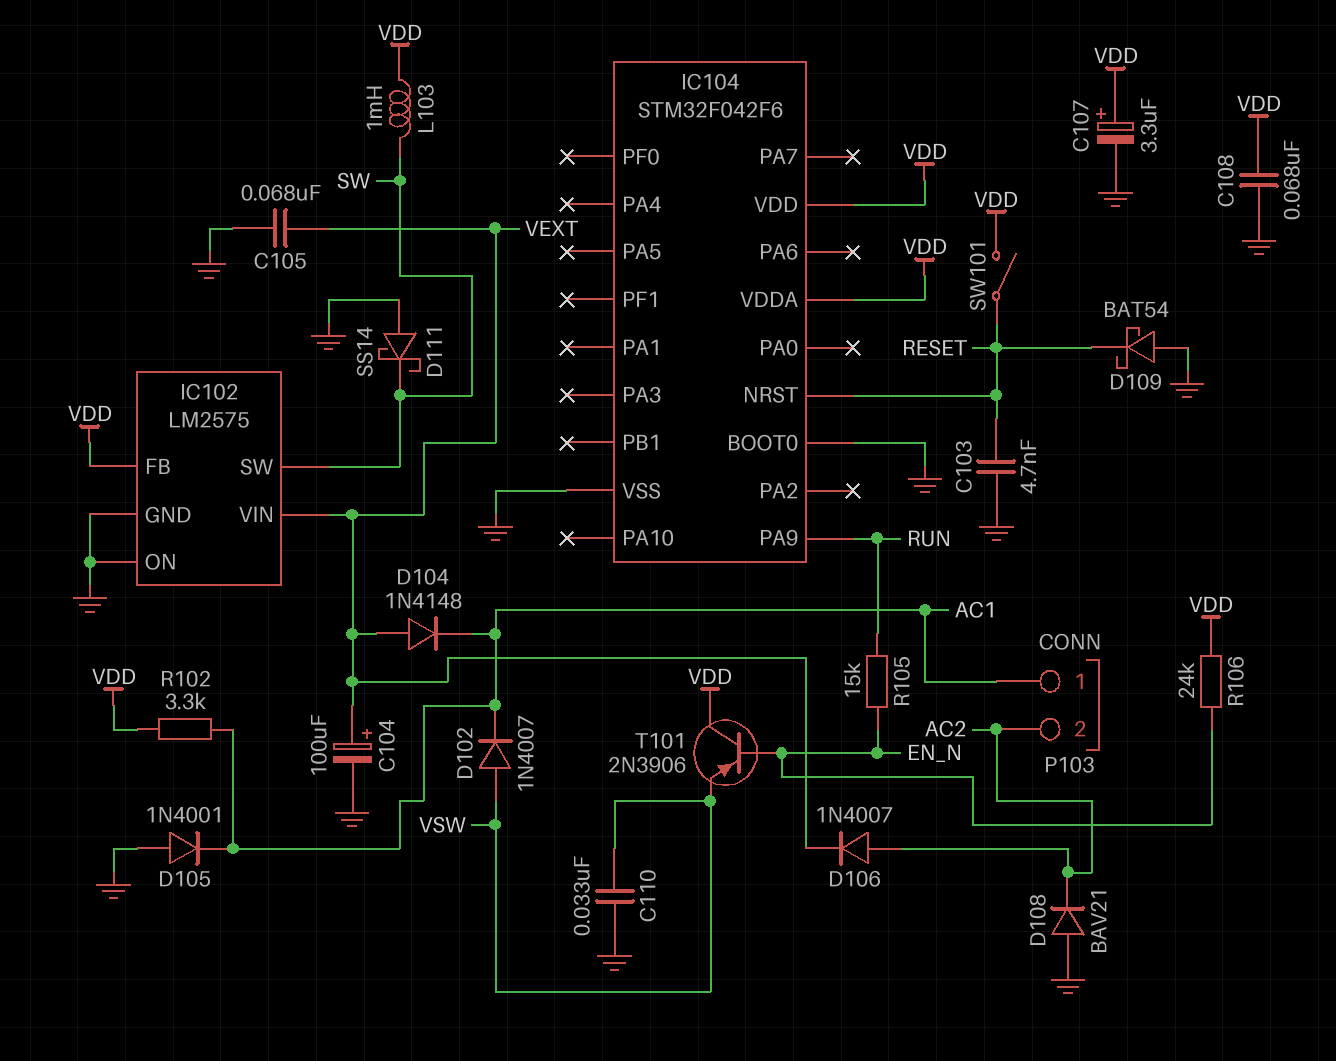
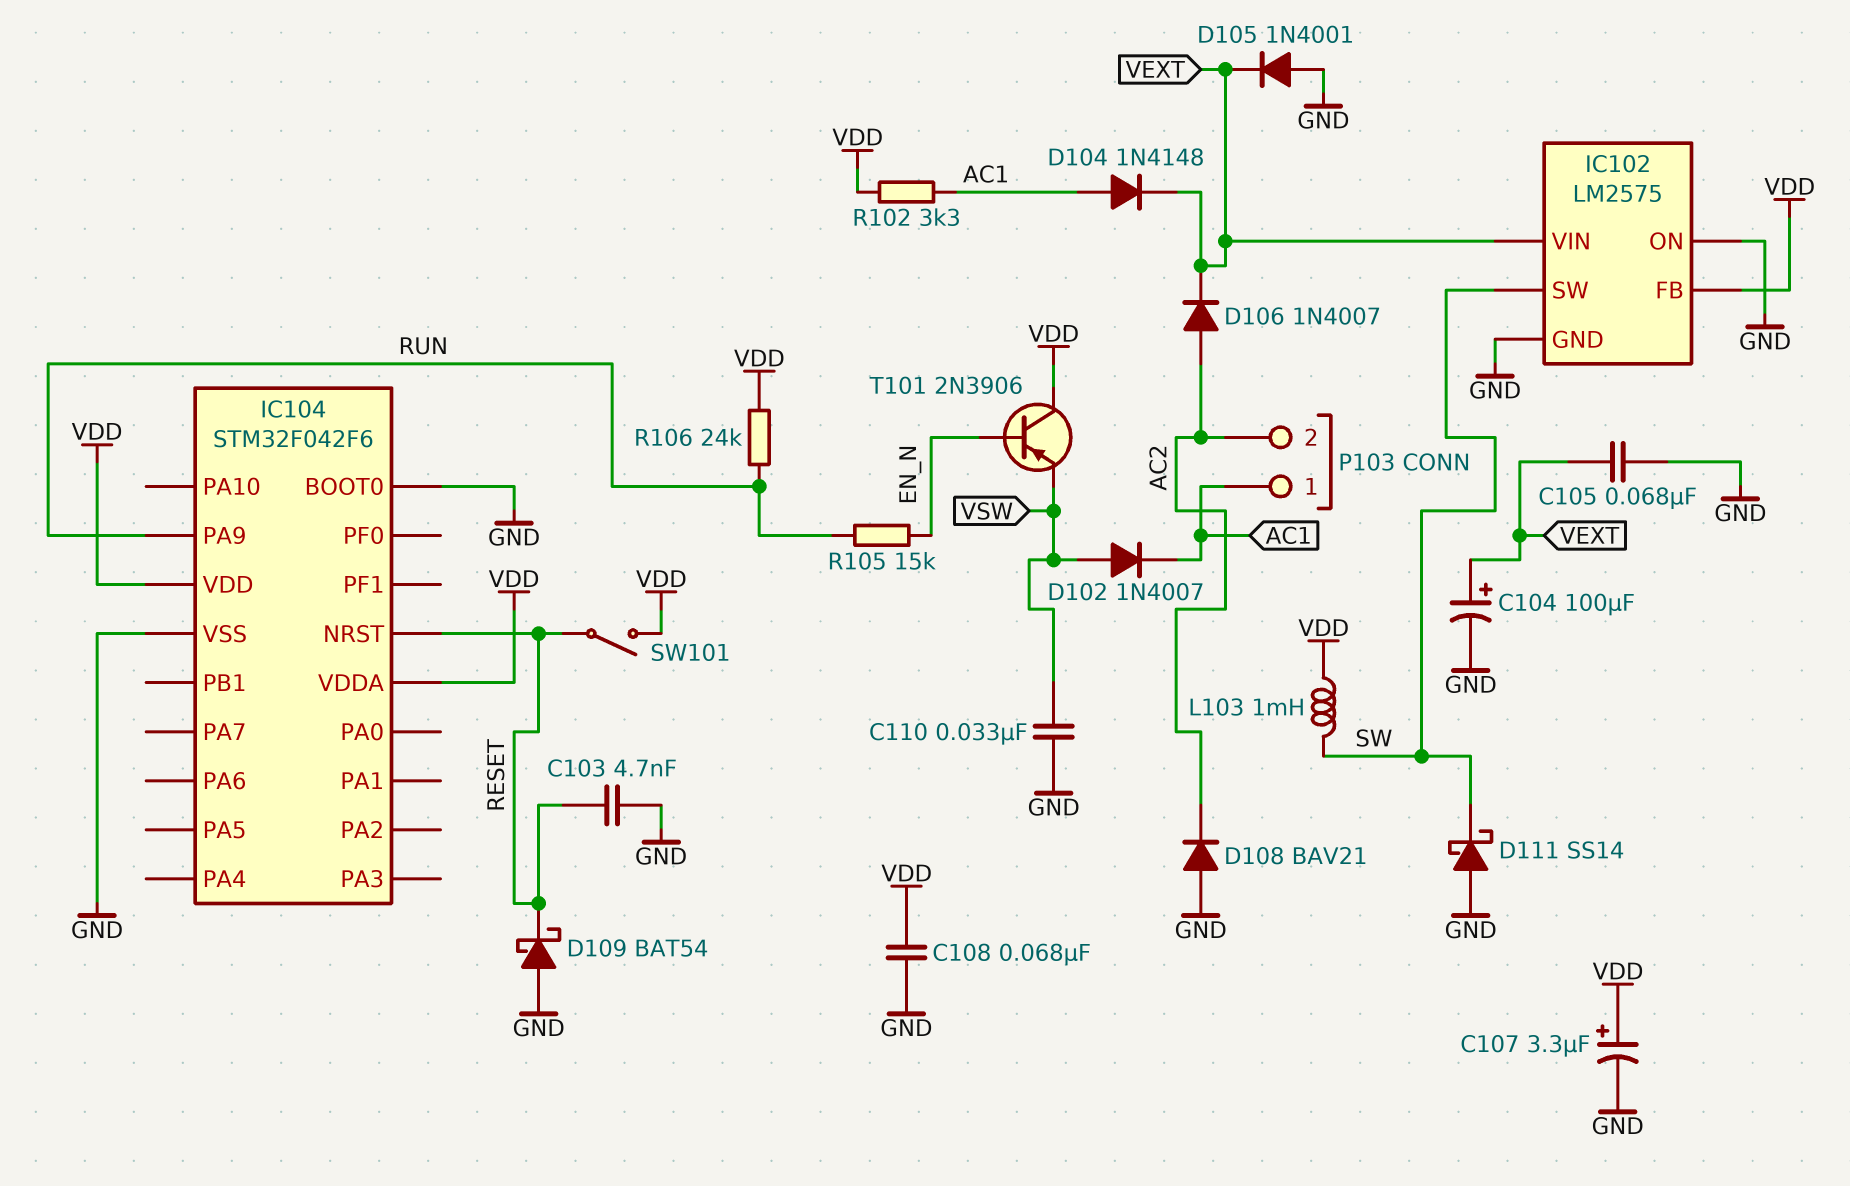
D104: diode 1N4148 (A VEXT, K AC1) -> diode 1N4148 (A AC1, K VEXT)
D105: diode 1N4001 (A GND, K AC1) -> diode 1N4001 (A GND, K VEXT)
R106: 24k (EN_N, VDD) -> 24k (RUN, VDD)

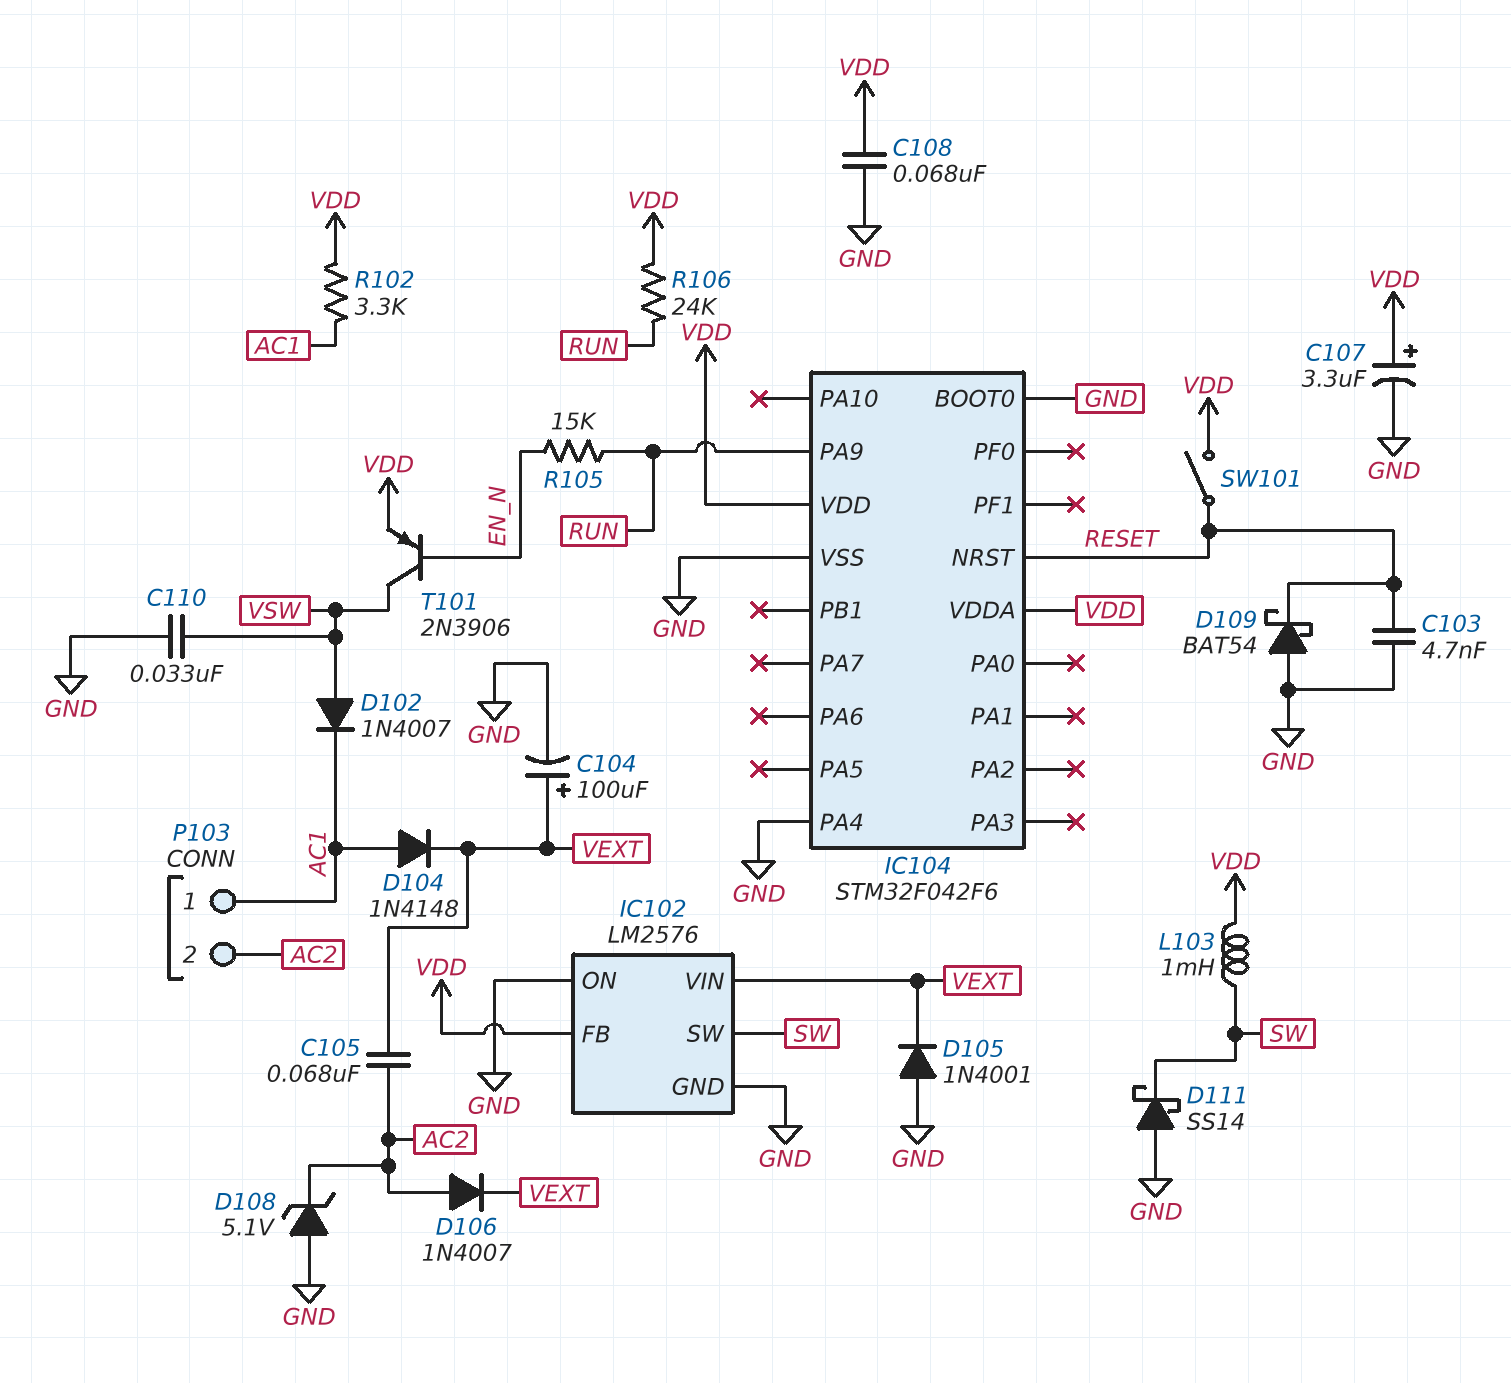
C105: 68nF (GND, VEXT) -> 68nF (AC2, VEXT)
D108: diode BAV21 (A GND, K AC2) -> zener 5.1V (A GND, K AC2)
IC102: LM2575 -> LM2576
IC104 pin PA4: none -> GND
T101: PNP 2N3906 (B EN_N, C VDD, E VSW) -> PNP 2N3906 (B EN_N, C VSW, E VDD)

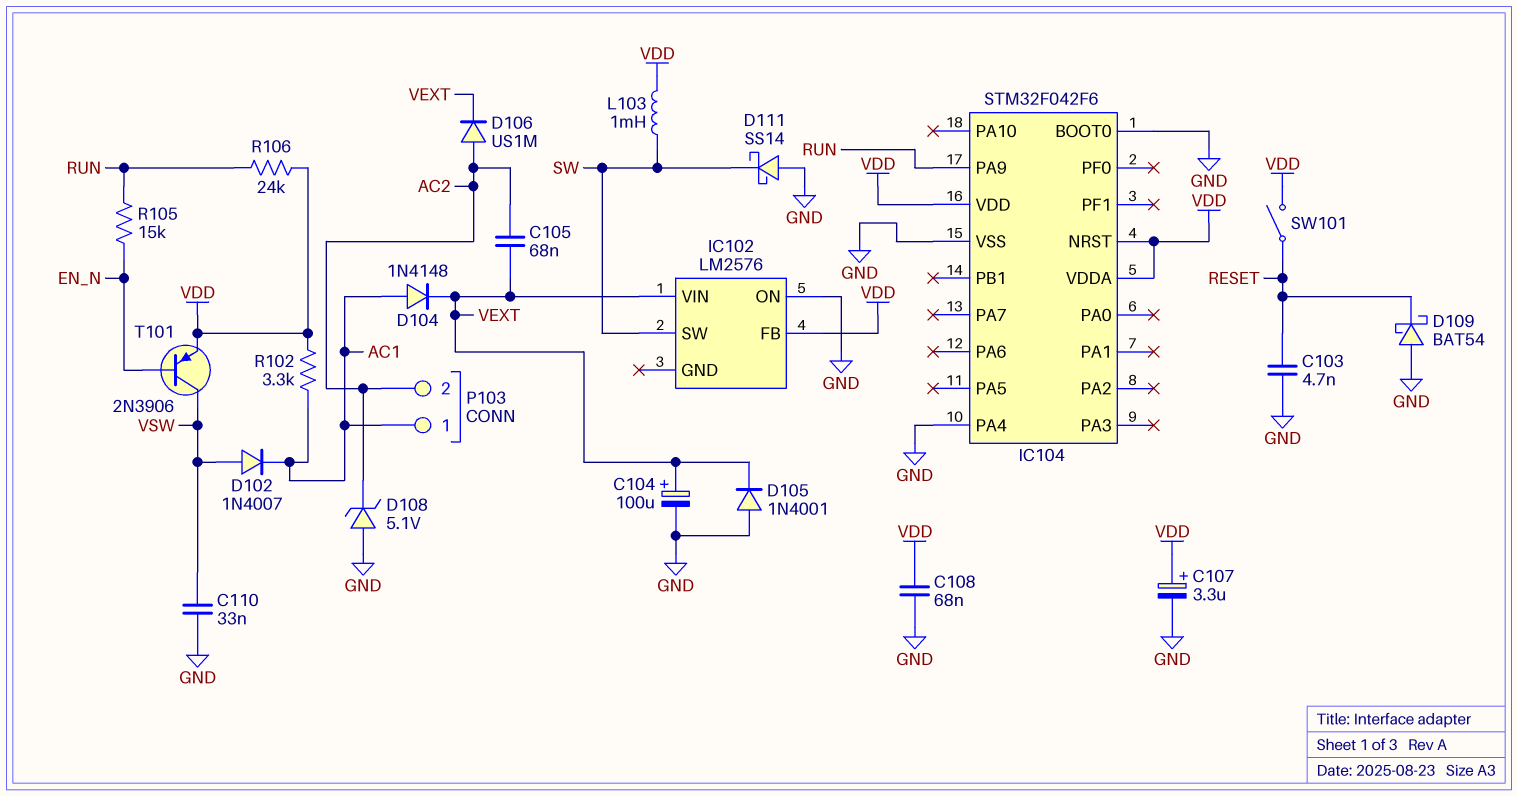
D106: diode 1N4007 (A AC2, K VEXT) -> diode US1M (A AC2, K VEXT)
IC102 pin GND: GND -> none
IC104 pin NRST: RESET -> VDD

